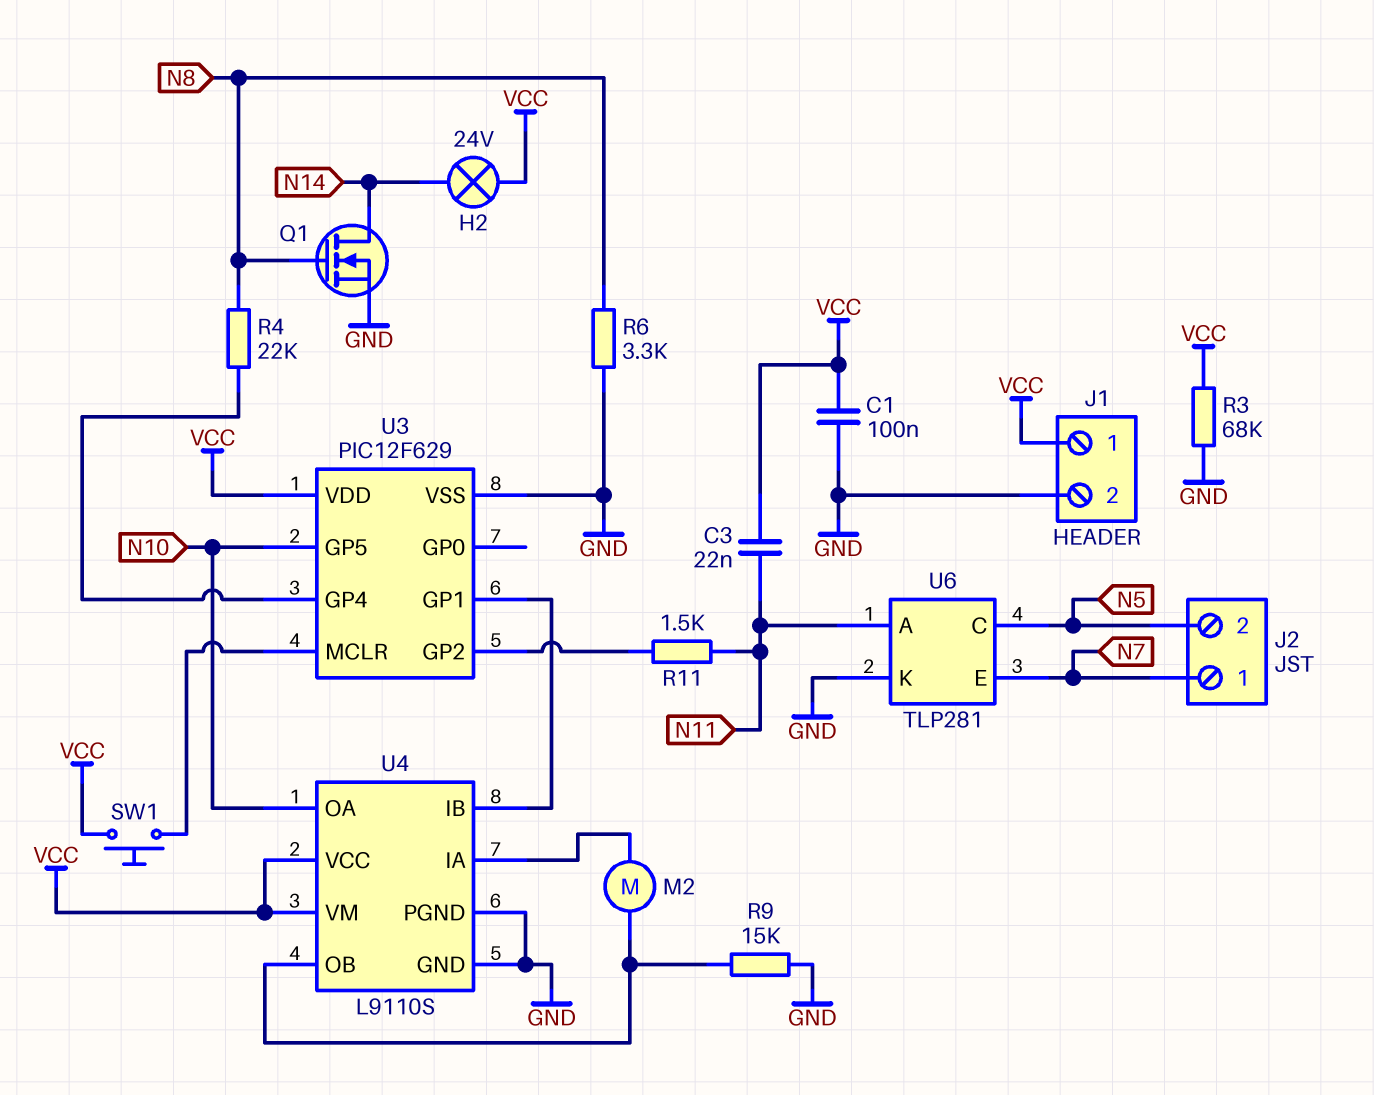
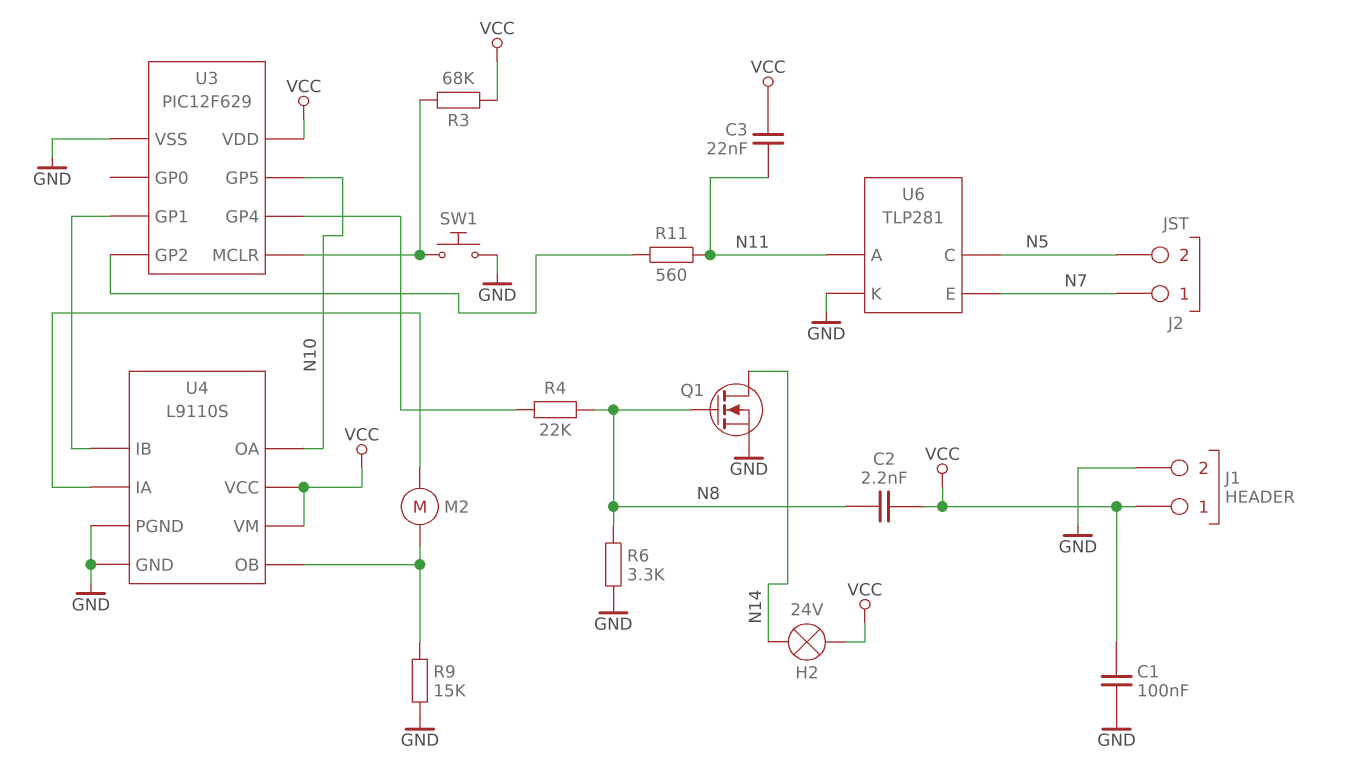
C2: none -> 2.2nF (N8, VCC)
R3: 68k (GND, VCC) -> 68k (U3/MCLR, VCC)
R11: 1.5k (N11, U3/GP2) -> 560 (N11, U3/GP2)
SW1: button (U3/MCLR, VCC) -> button (GND, U3/MCLR)

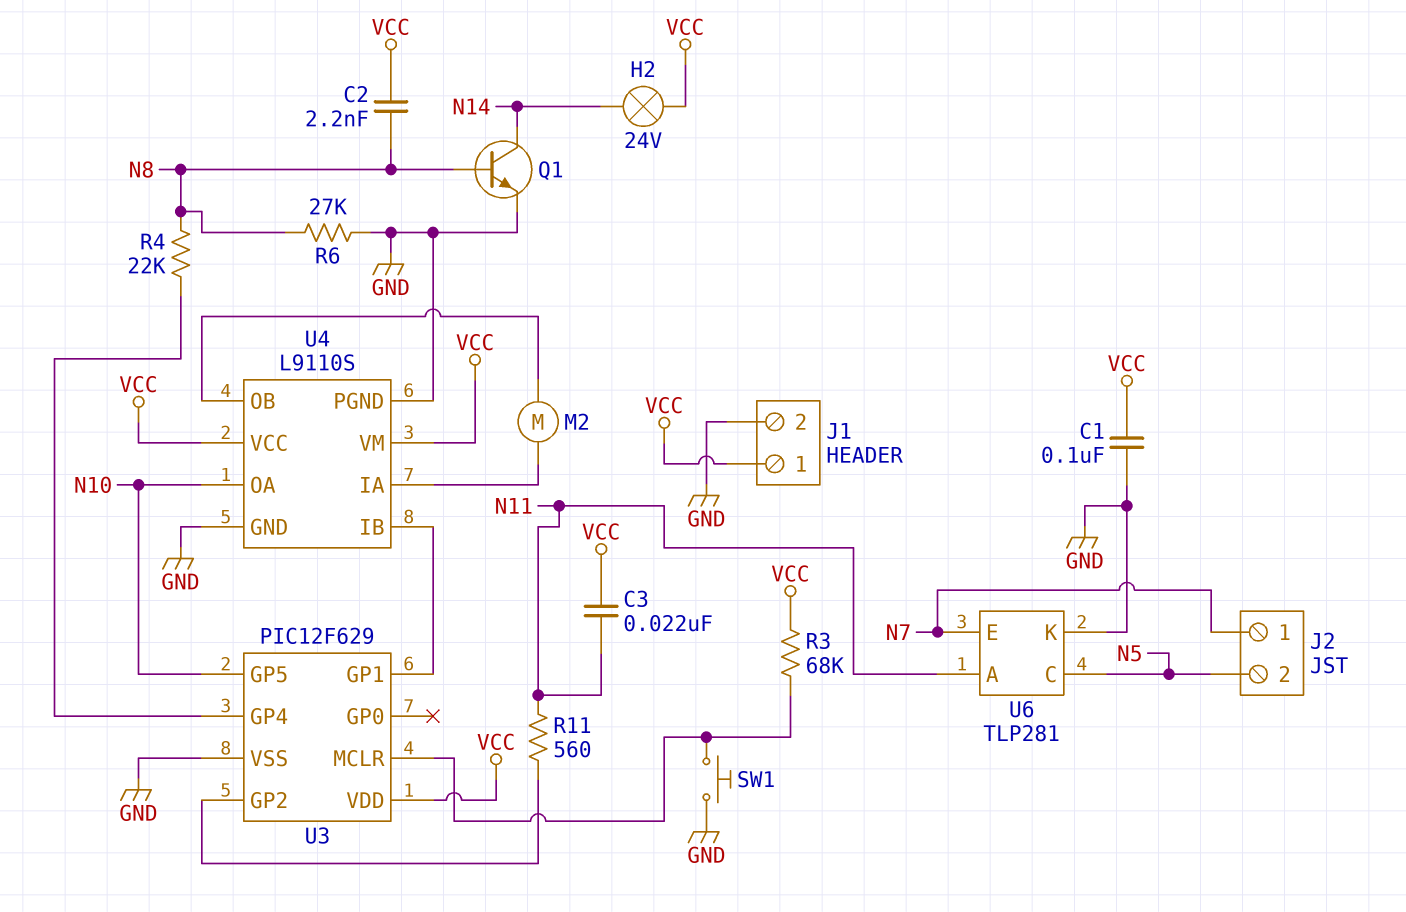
Q1: NMOS (G N8, D N14, S GND) -> NPN (B N8, C N14, E GND)
R6: 3.3k (GND, N8) -> 27k (GND, N8)
R9: 15k (GND, U4/OB) -> none

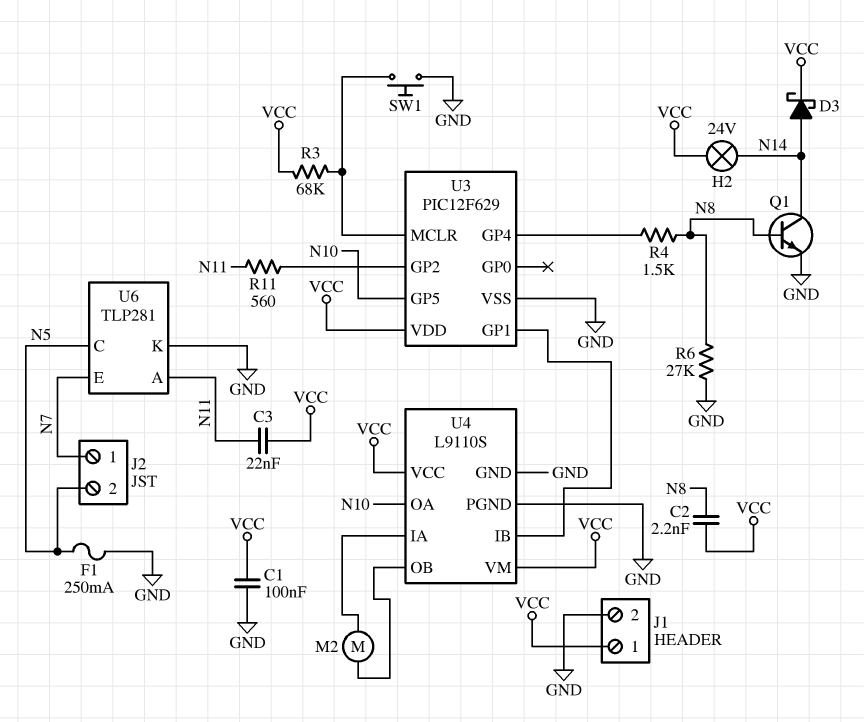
D3: none -> schottky (A N14, K VCC)
F1: none -> 250mA (GND, N5)
R4: 22k (N8, U3/GP4) -> 1.5k (N8, U3/GP4)

